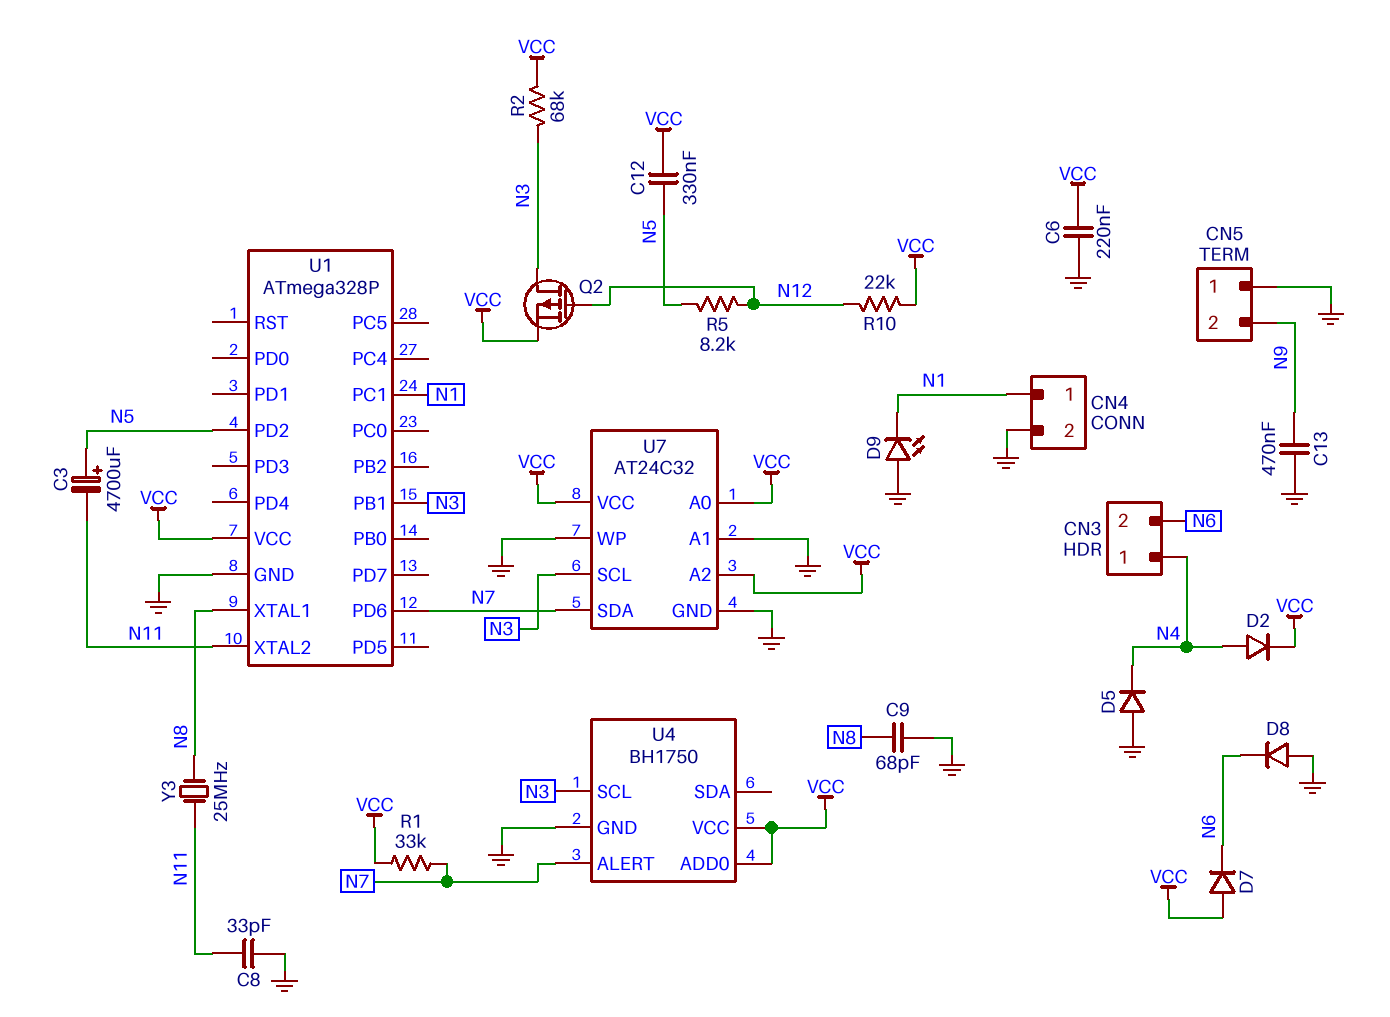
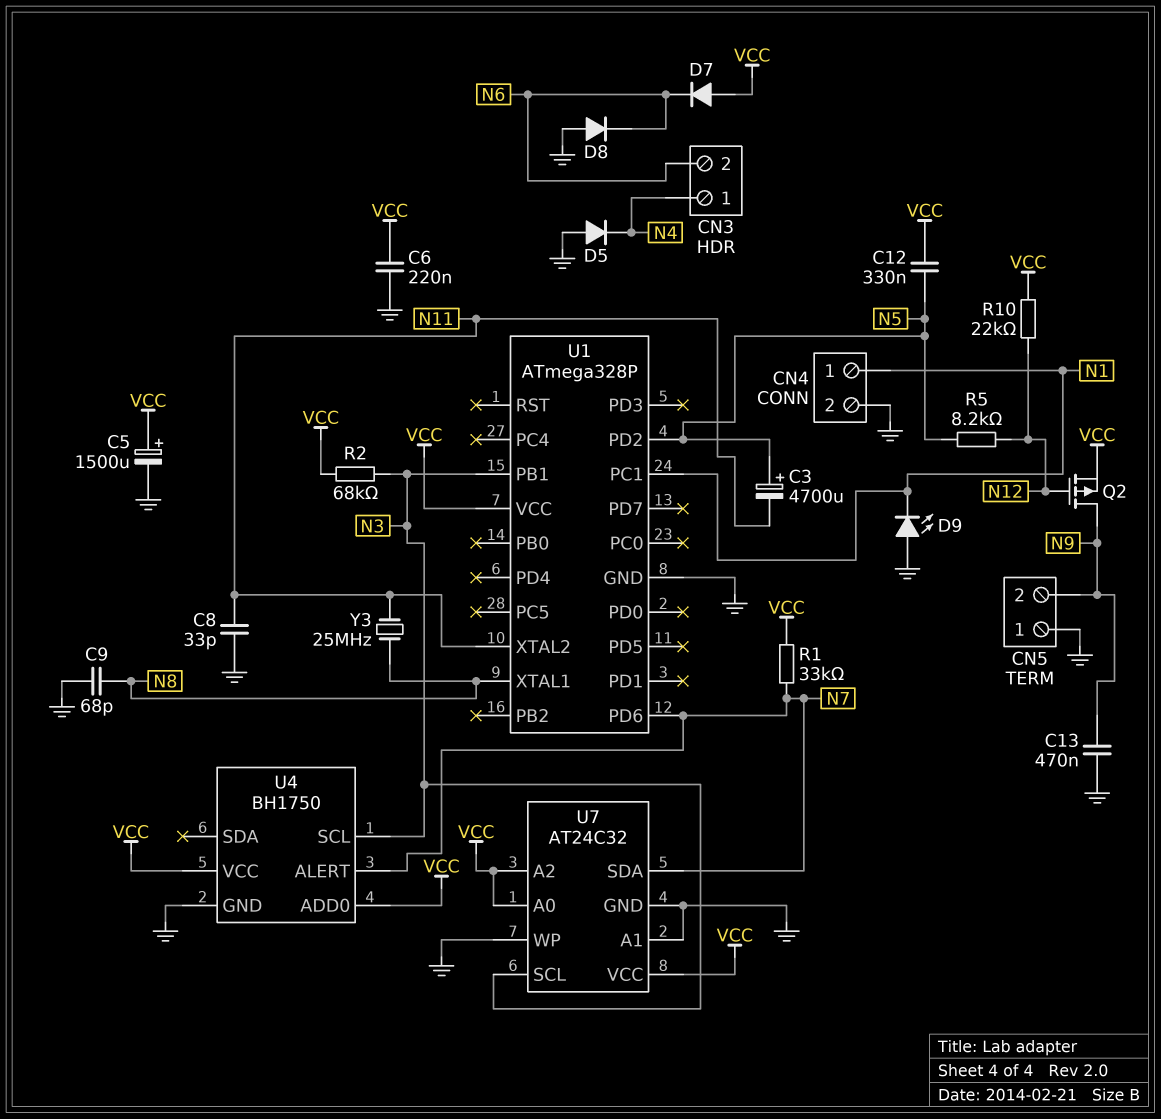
C5: none -> 1500uF (plus VCC, minus GND)
D2: diode (A N4, K VCC) -> none
Q2: PMOS (G N12, D N3, S VCC) -> PMOS (G N12, D N9, S VCC)

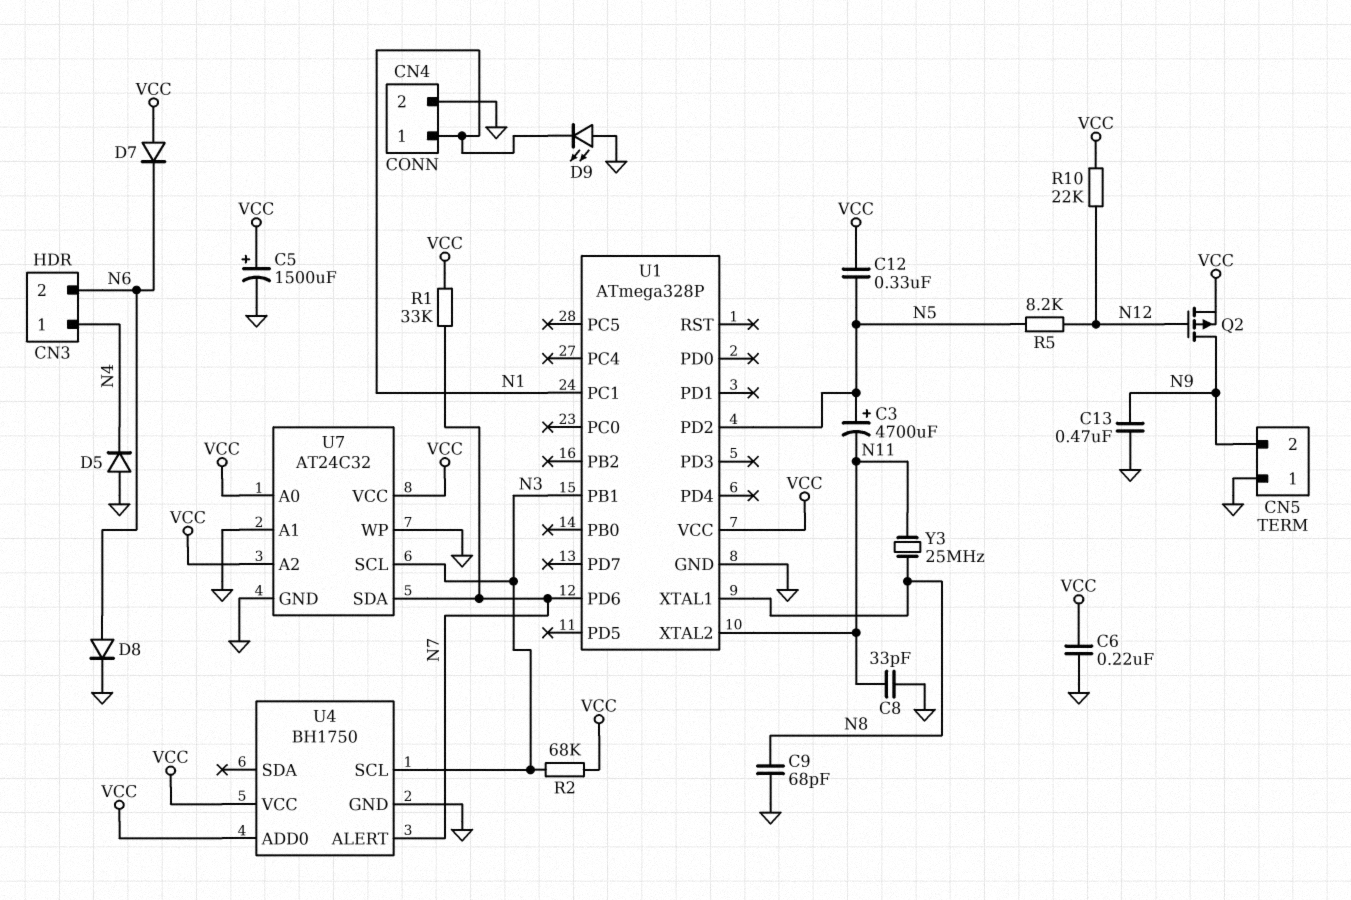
D8: diode (A GND, K N6) -> diode (A N6, K GND)

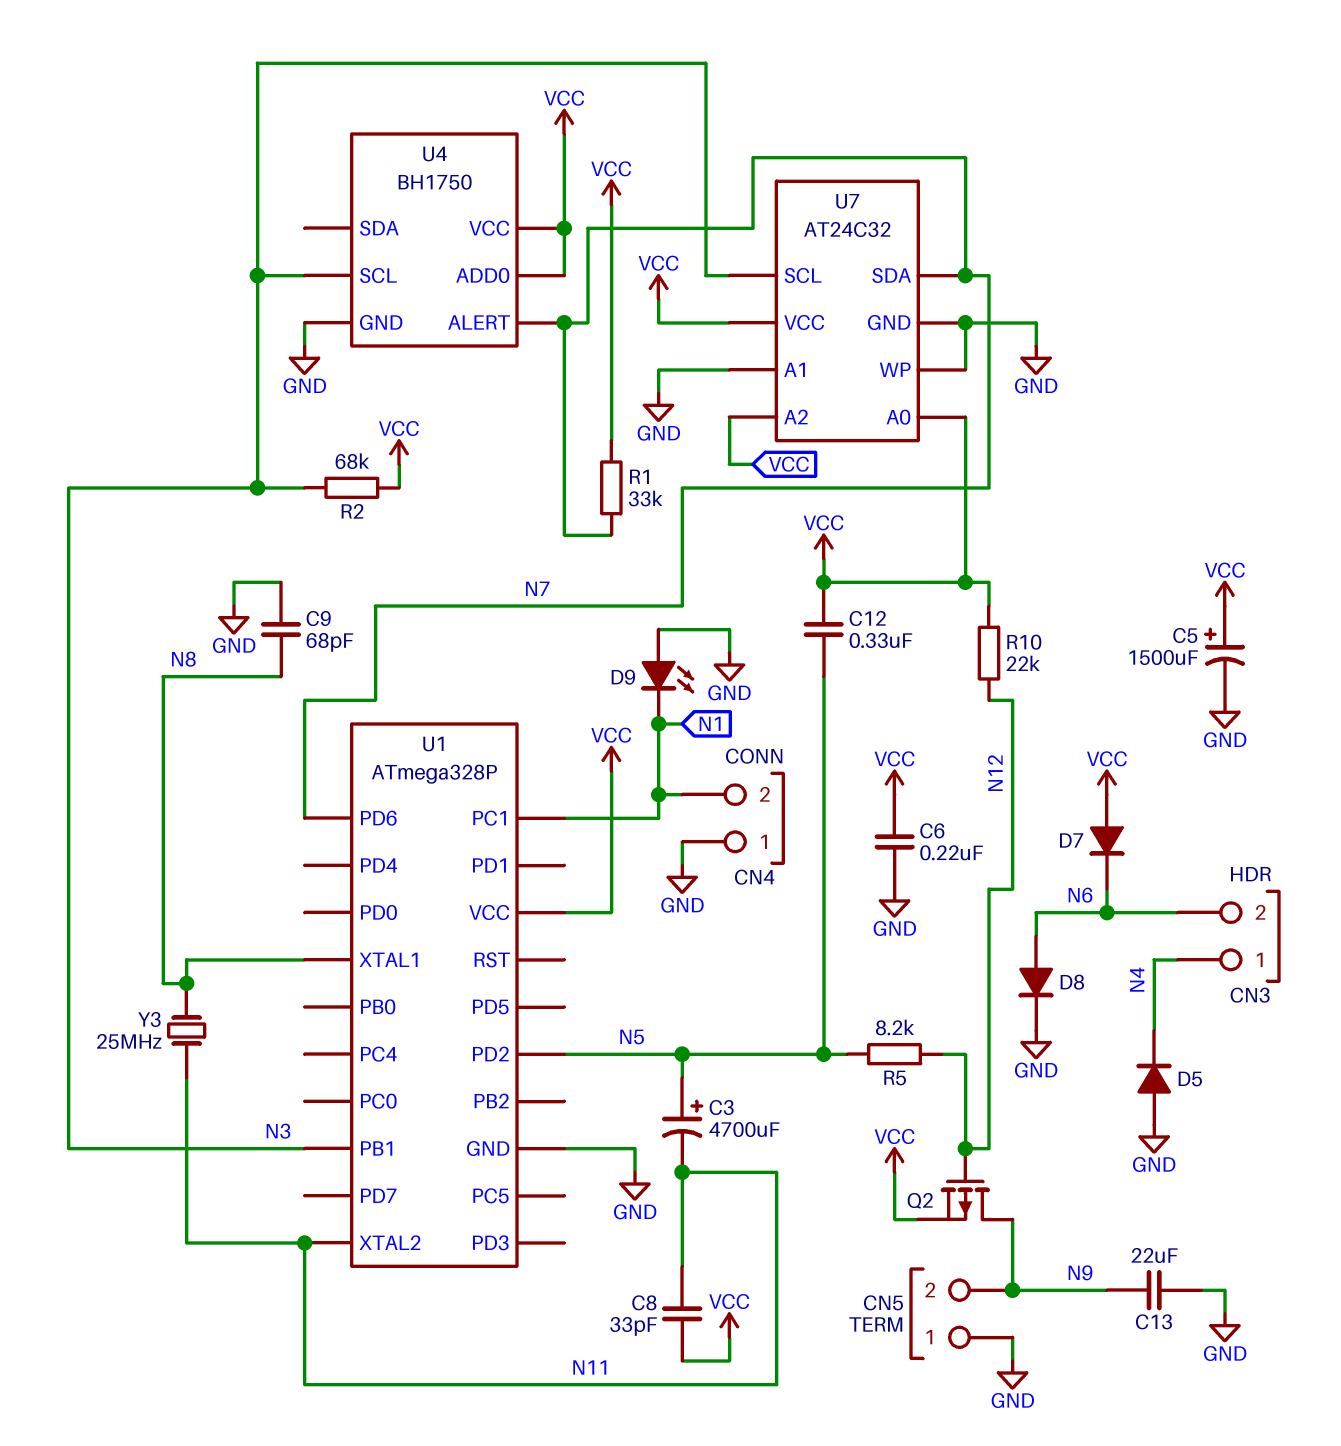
C8: 33pF (GND, N11) -> 33pF (N11, VCC)
C13: 470nF (GND, N9) -> 22uF (GND, N9)
CN4 pin 1: N1 -> GND
CN4 pin 2: GND -> N1

